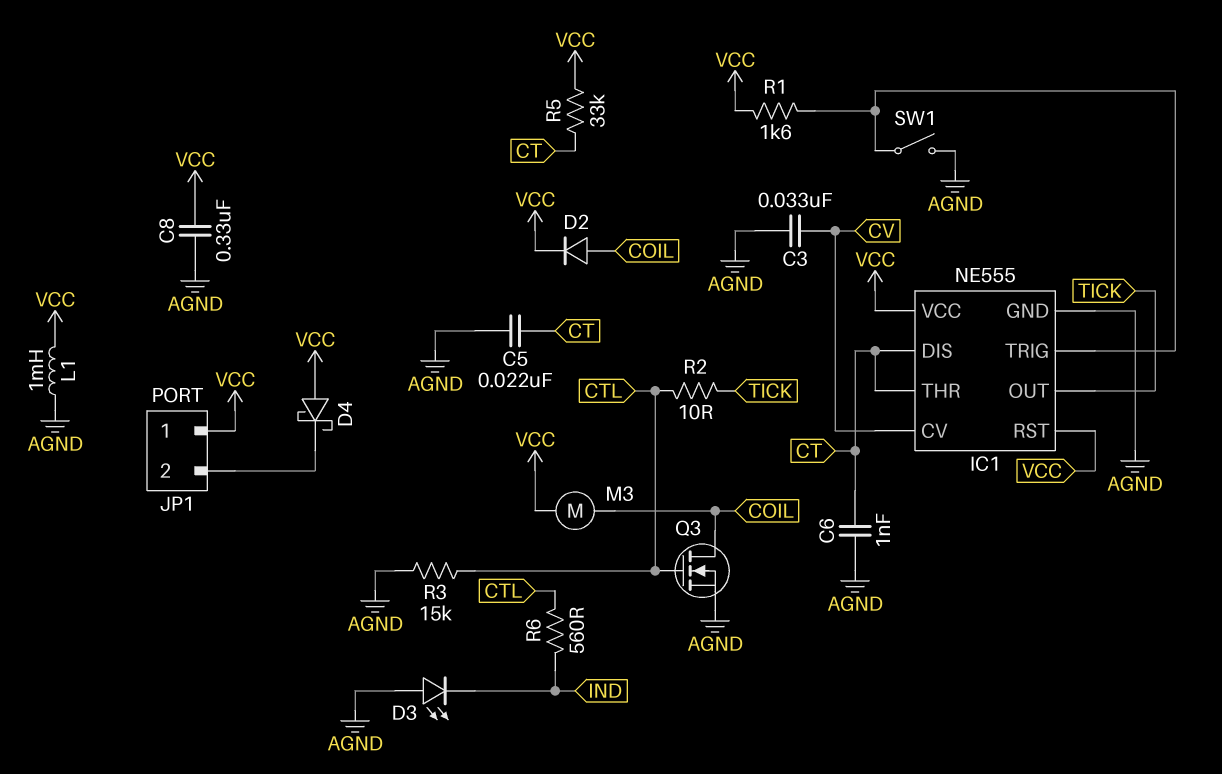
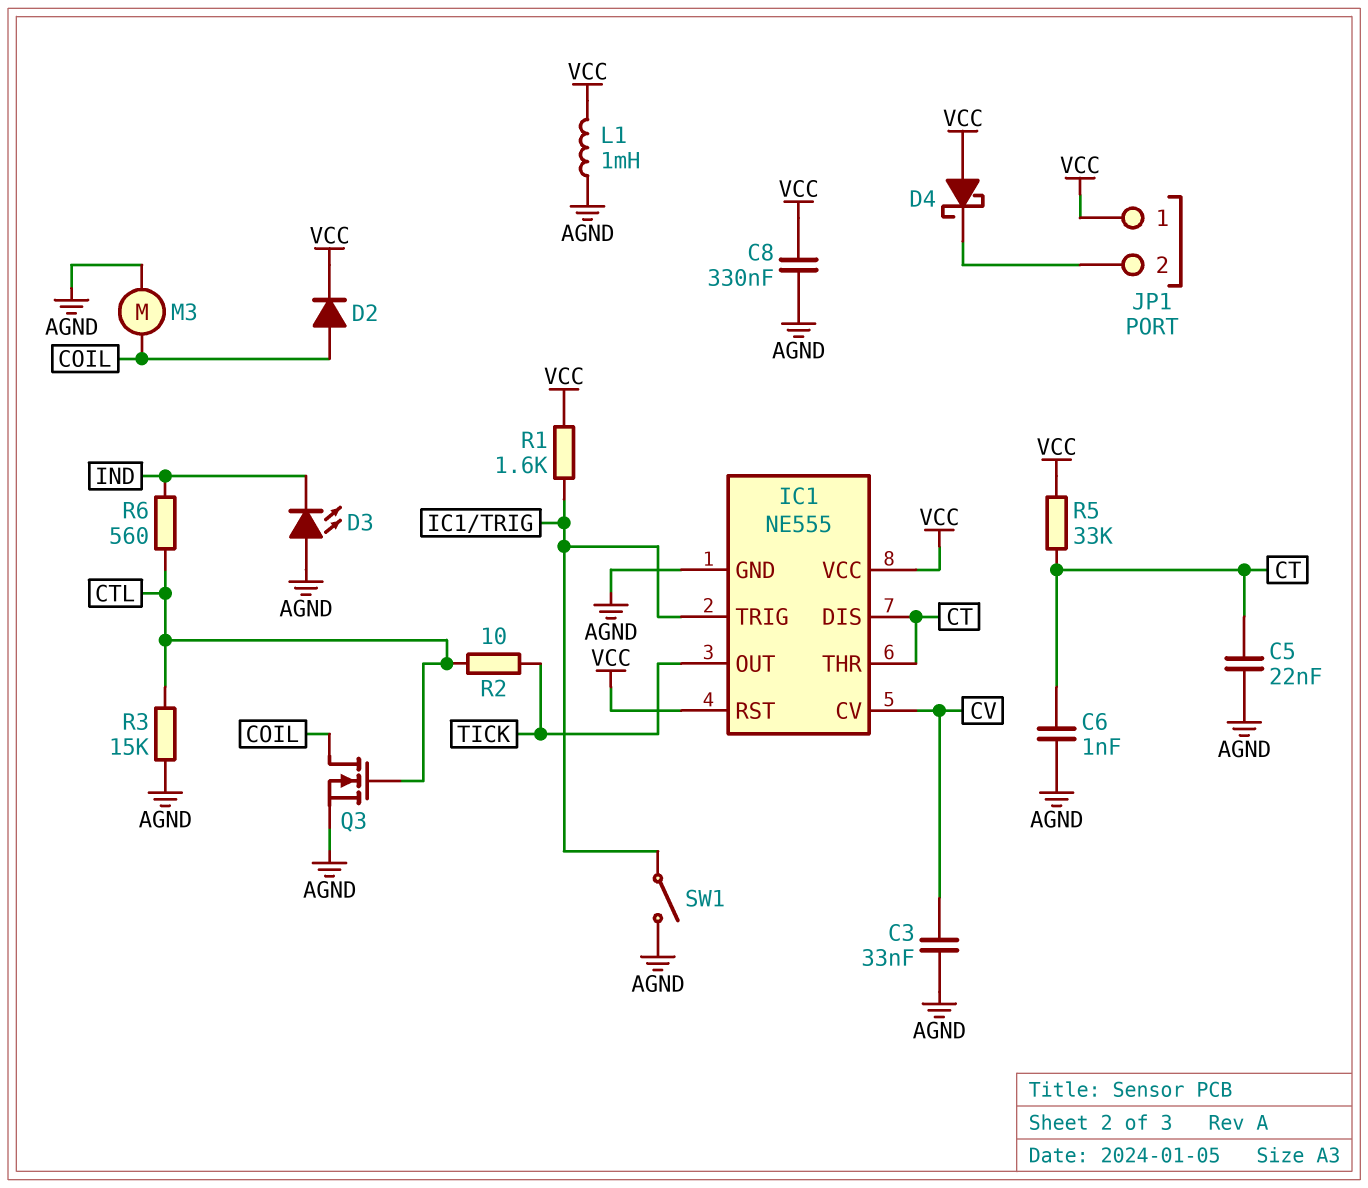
M3: motor (COIL, VCC) -> motor (AGND, COIL)

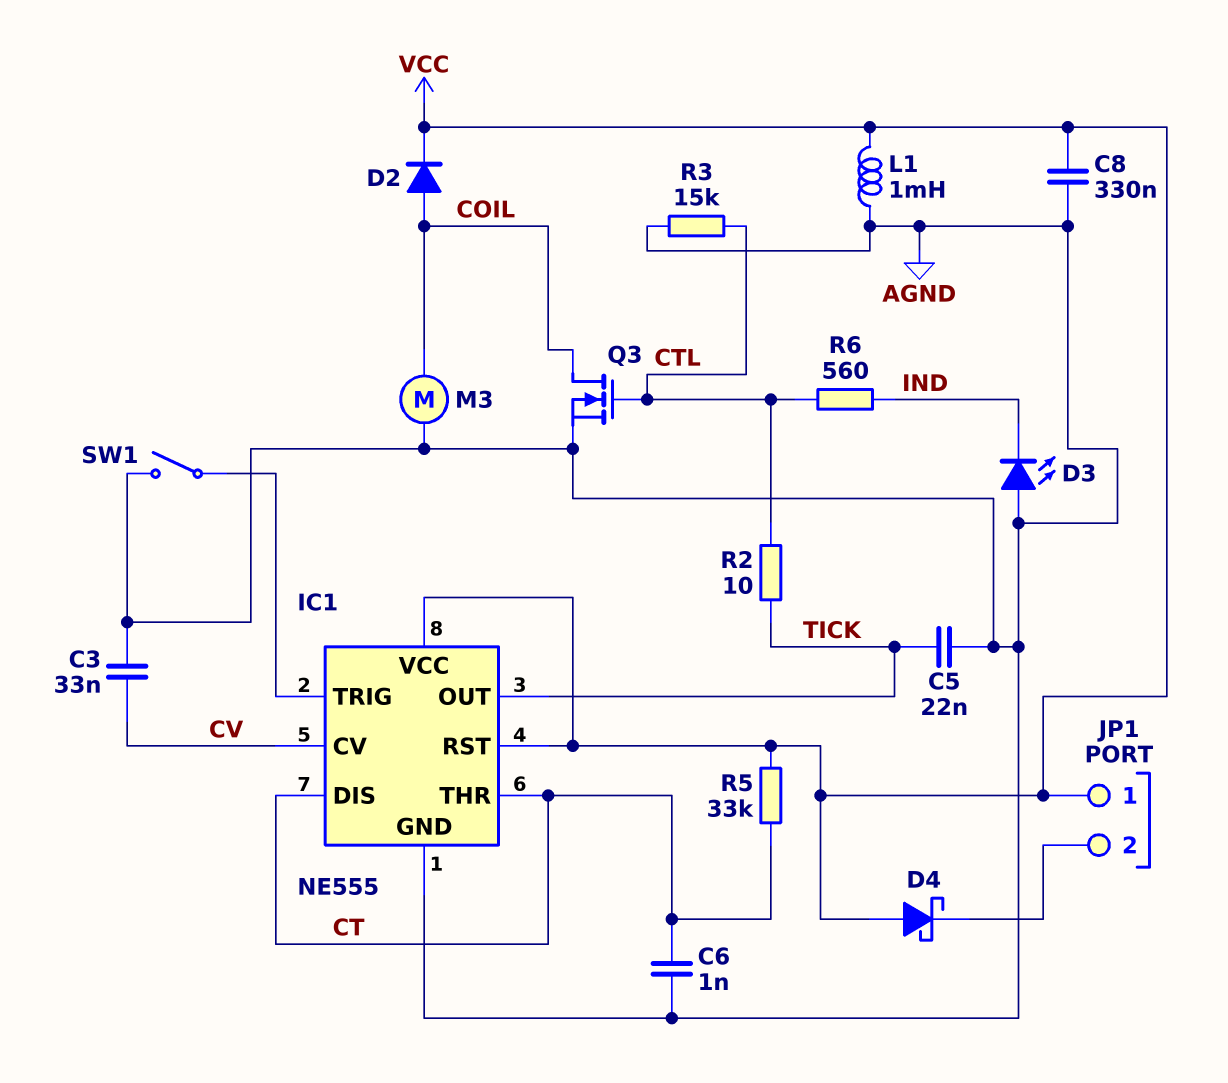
C5: 22nF (AGND, CT) -> 22nF (AGND, TICK)
R1: 1.6k (IC1/TRIG, VCC) -> none

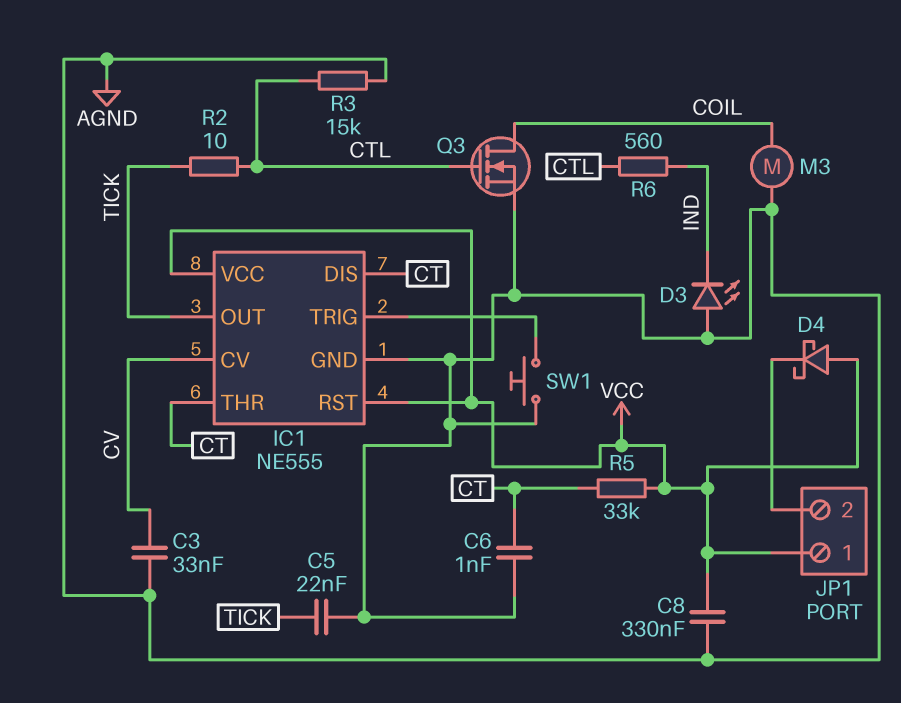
D2: diode (A COIL, K VCC) -> none
L1: 1mH (AGND, VCC) -> none
SW1: switch (AGND, IC1/TRIG) -> button (AGND, IC1/TRIG)

